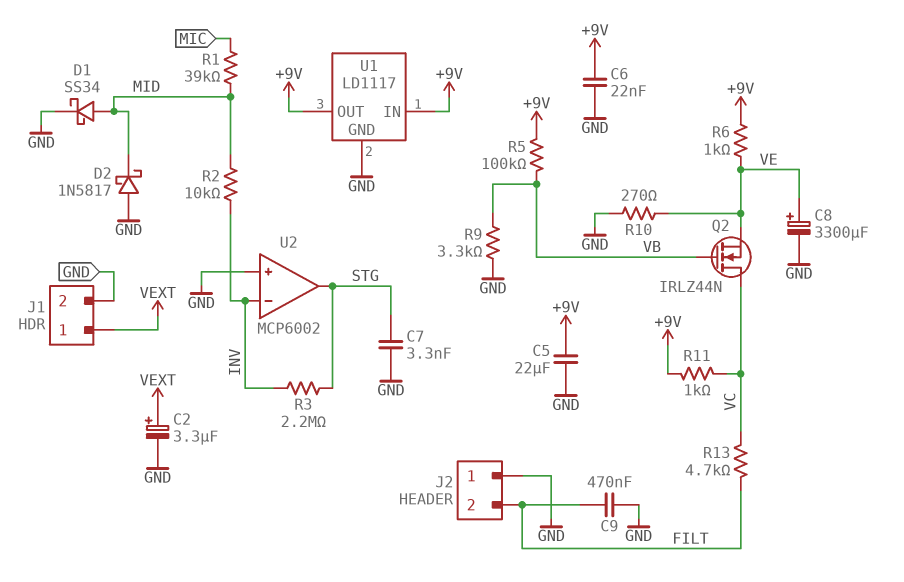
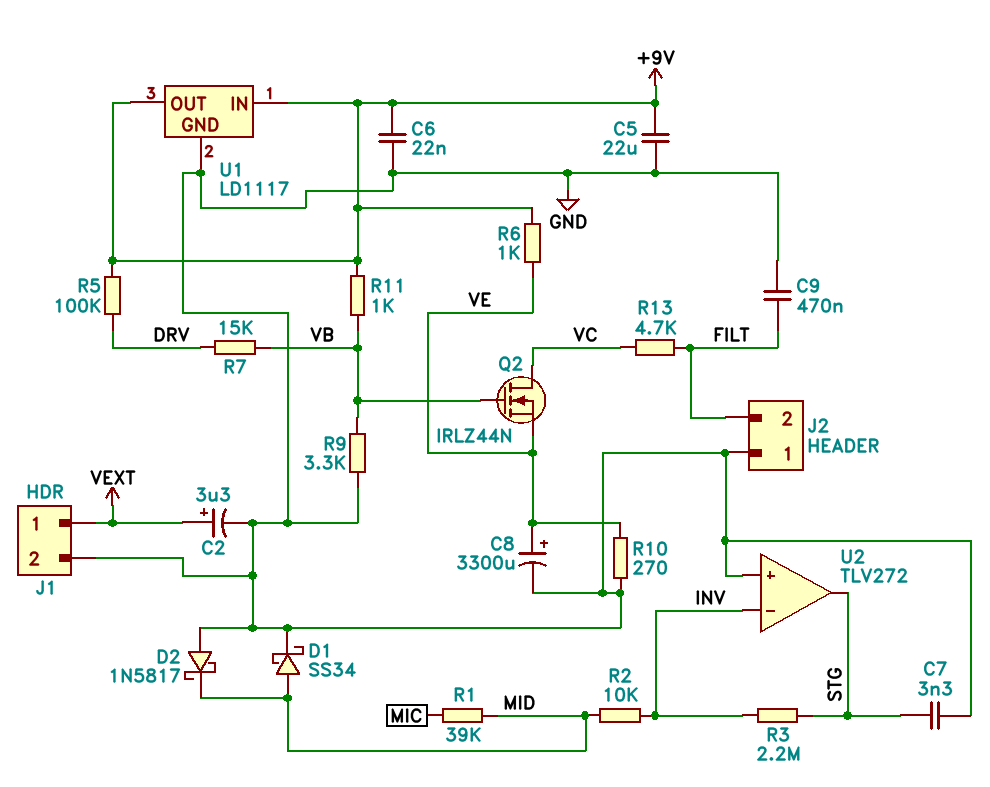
R5: 100k (+9V, VB) -> 100k (+9V, DRV)
R7: none -> 15k (DRV, VB)
R11: 1k (+9V, VC) -> 1k (+9V, VB)
U2: MCP6002 -> TLV272

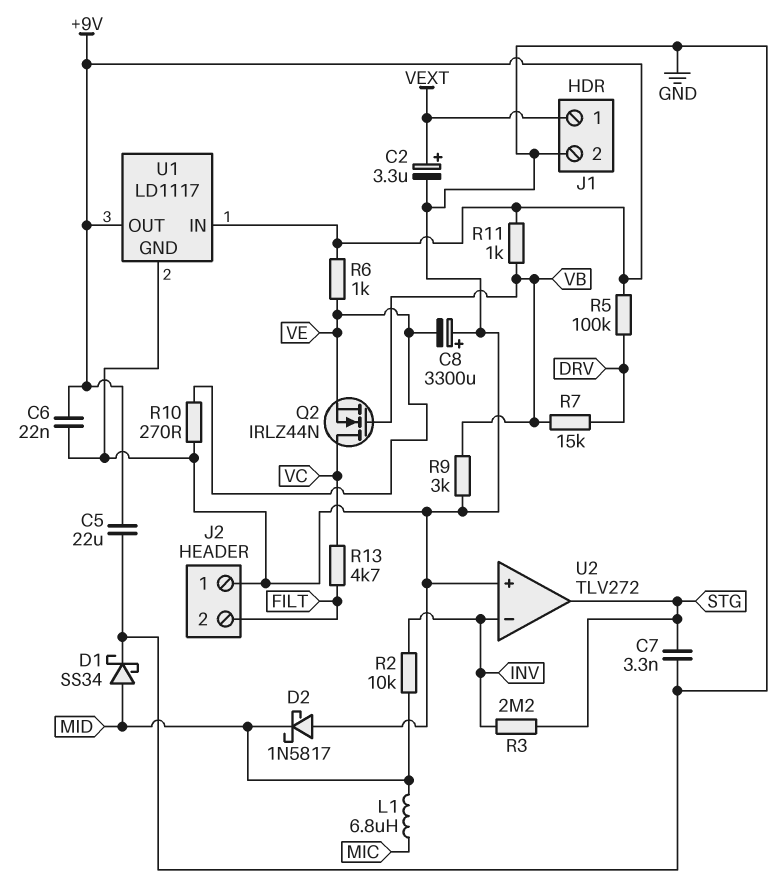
C8: 3300uF (plus VE, minus GND) -> 3300uF (plus GND, minus VE)
C9: 470nF (FILT, GND) -> none
L1: none -> 6.8uH (MIC, MID)
R1: 39k (MIC, MID) -> none
R9: 3.3k (GND, VB) -> 3k (GND, VB)

